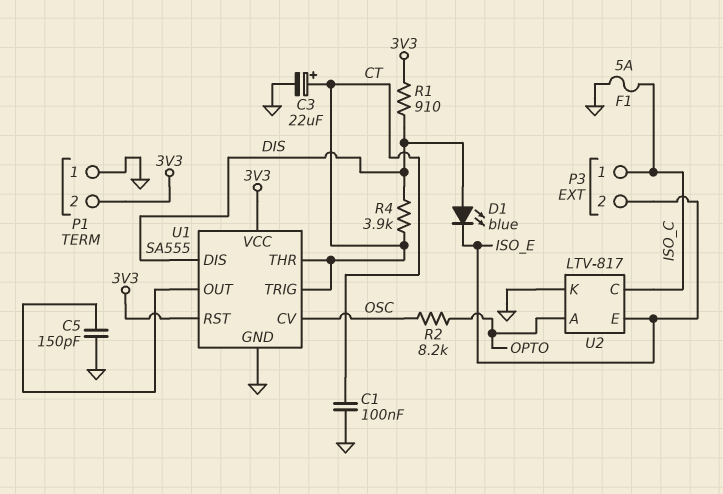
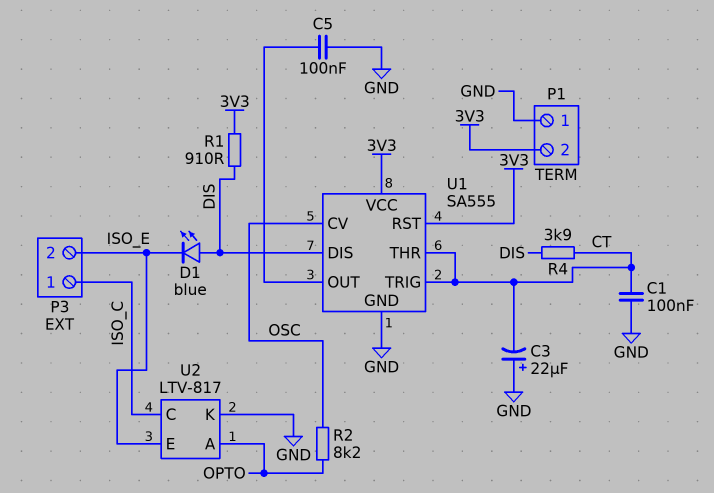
C3: 22uF (plus CT, minus GND) -> 22uF (plus GND, minus CT)
C5: 150pF (GND, U1/OUT) -> 100nF (GND, U1/OUT)
F1: 5A (GND, ISO_C) -> none

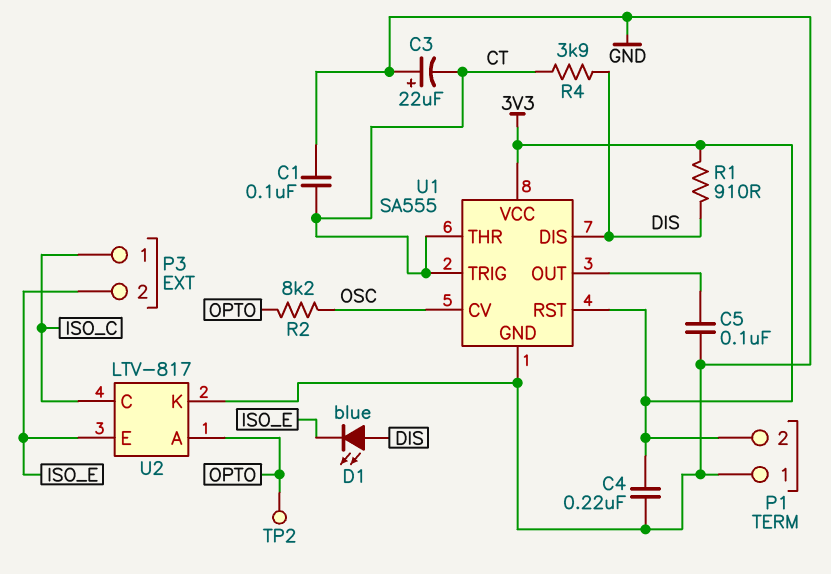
C4: none -> 220nF (3V3, GND)
TP2: none -> test point (OPTO)

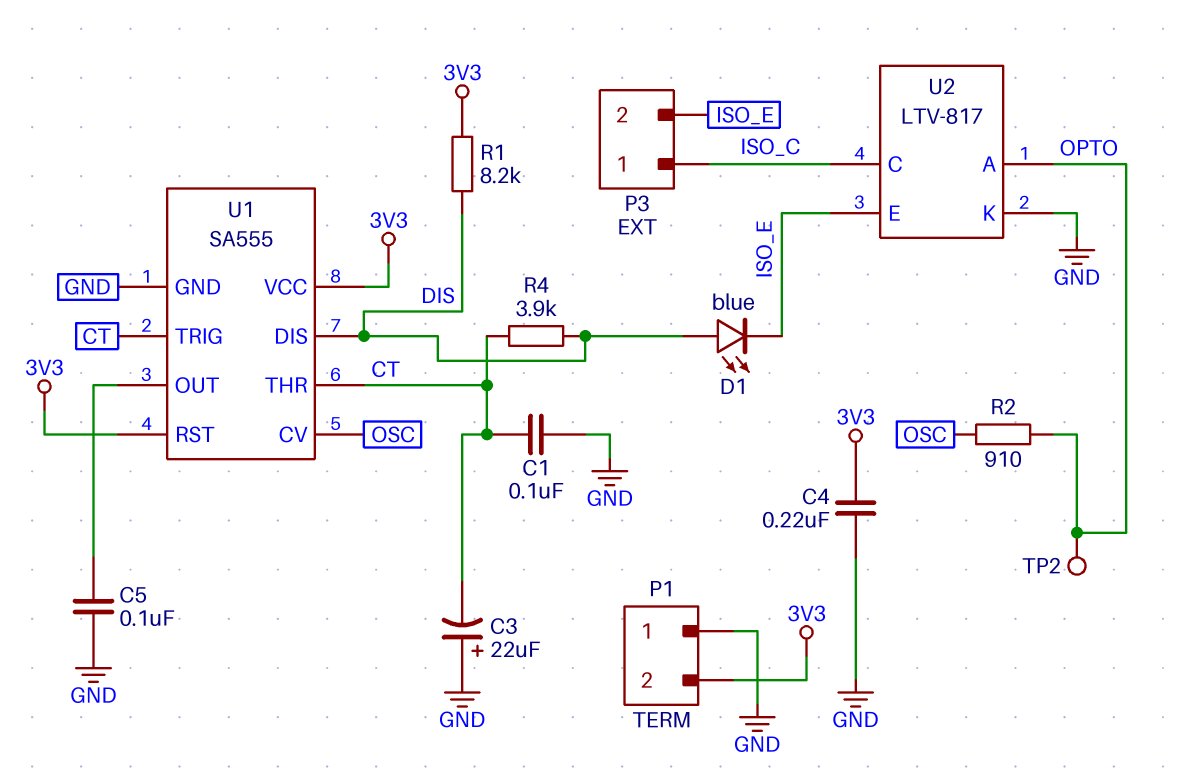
R1: 910 (3V3, DIS) -> 8.2k (3V3, DIS)
R2: 8.2k (OPTO, OSC) -> 910 (OPTO, OSC)

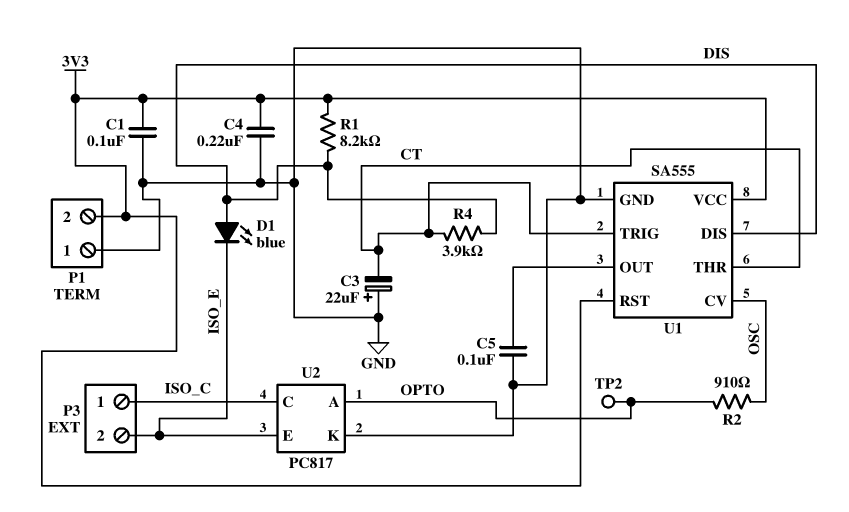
C1: 100nF (CT, GND) -> 100nF (3V3, GND)
U2: LTV-817 -> PC817

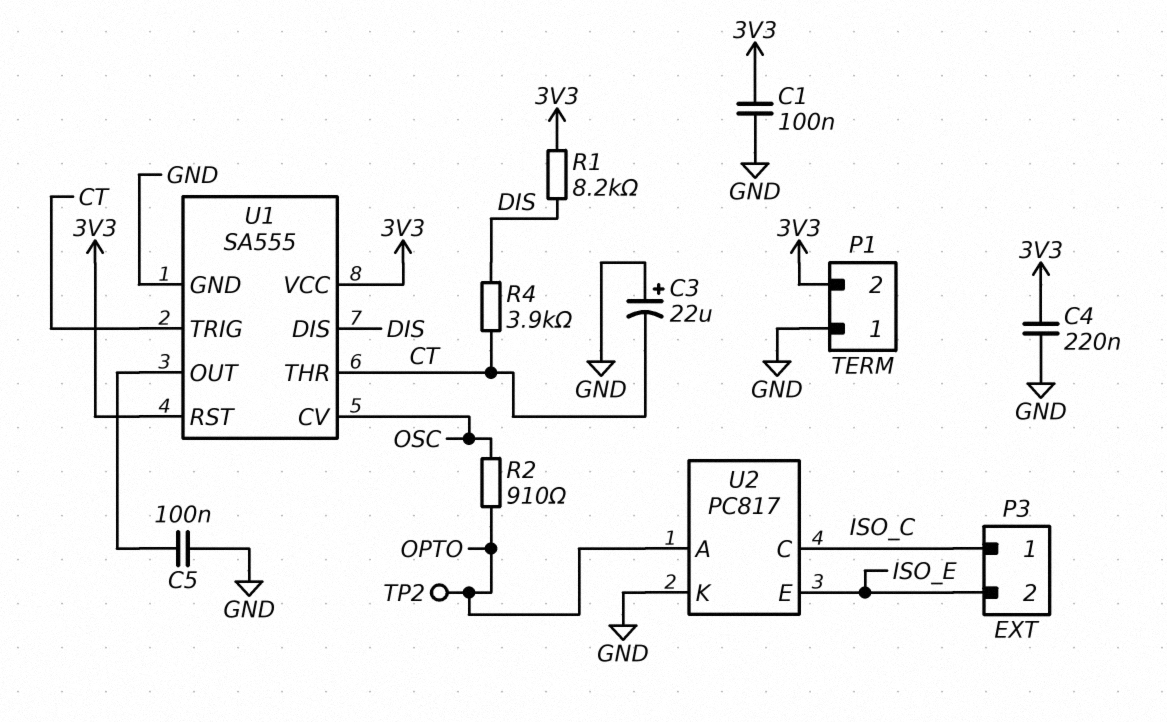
D1: LED blue (A DIS, K ISO_E) -> none

